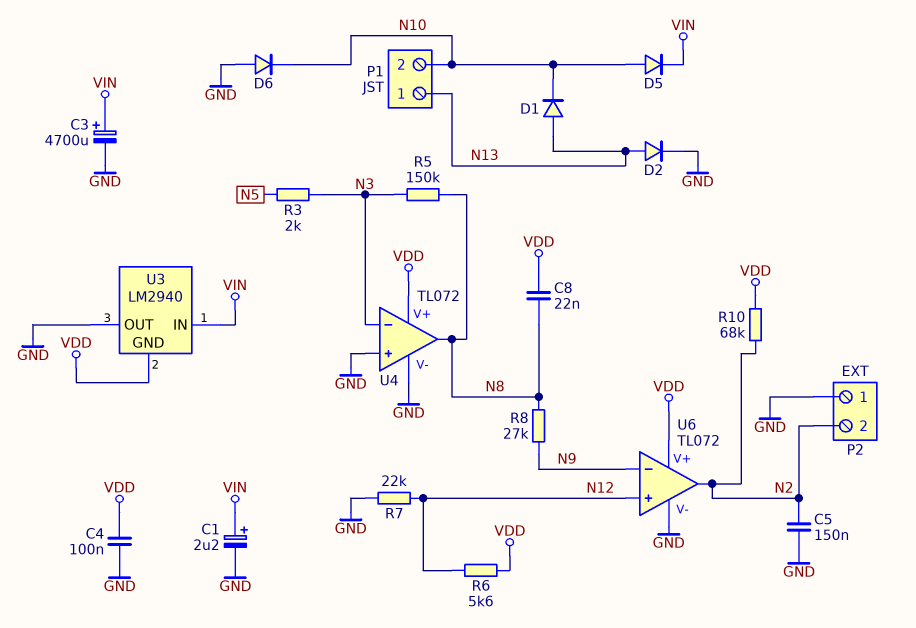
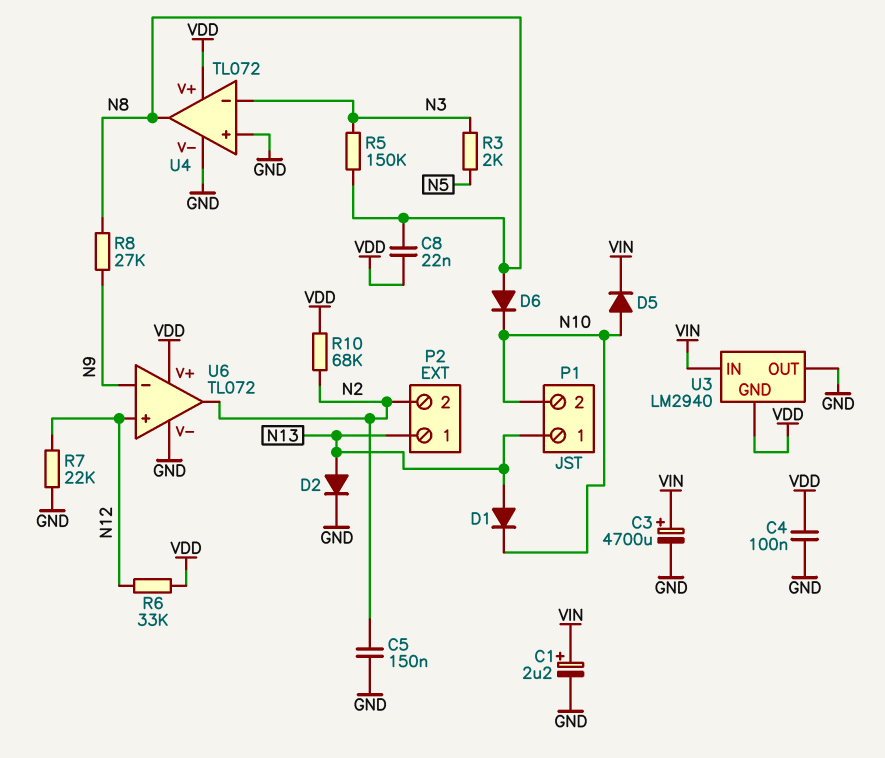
D6: diode (A GND, K N10) -> diode (A N8, K N10)
P2 pin 1: GND -> N13
R6: 5.6k (N12, VDD) -> 33k (N12, VDD)

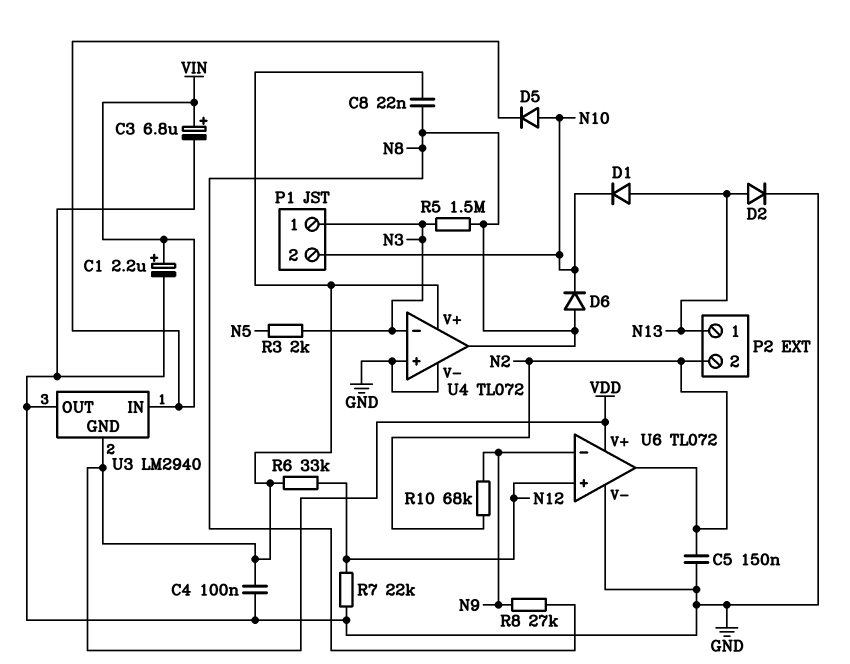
C3: 4700uF (plus VIN, minus GND) -> 6.8uF (plus VIN, minus GND)
P1 pin 1: N13 -> N3
R5: 150k (N3, N8) -> 1.5M (N3, N8)
R10: 68k (N2, VDD) -> 68k (N2, N9)

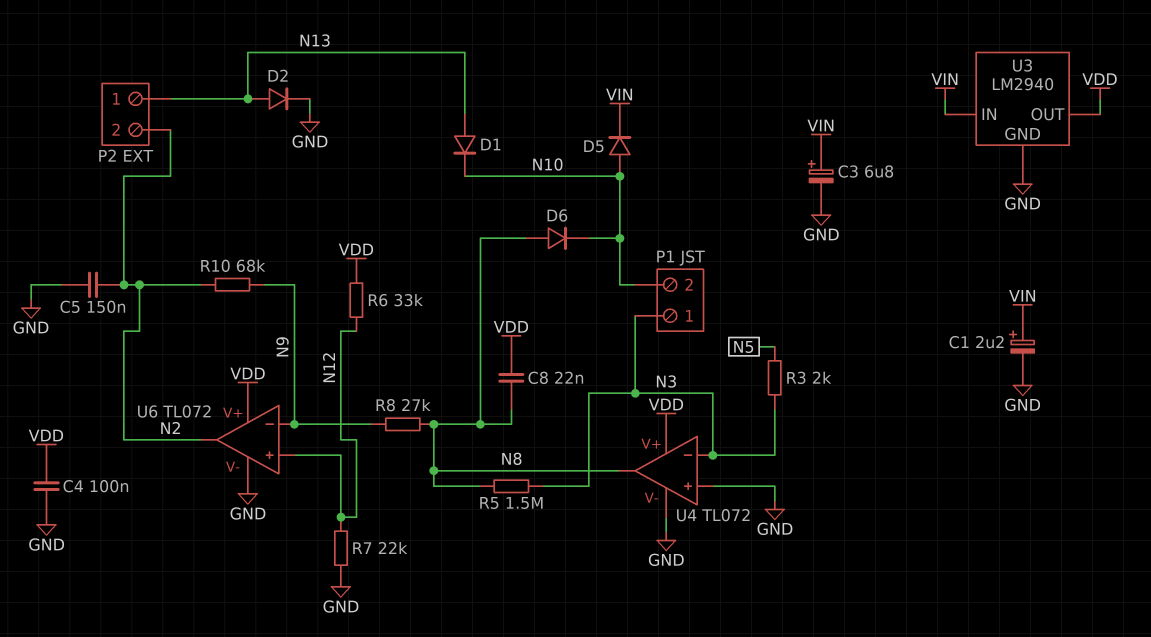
U3 pin GND: VDD -> GND
U3 pin OUT: GND -> VDD

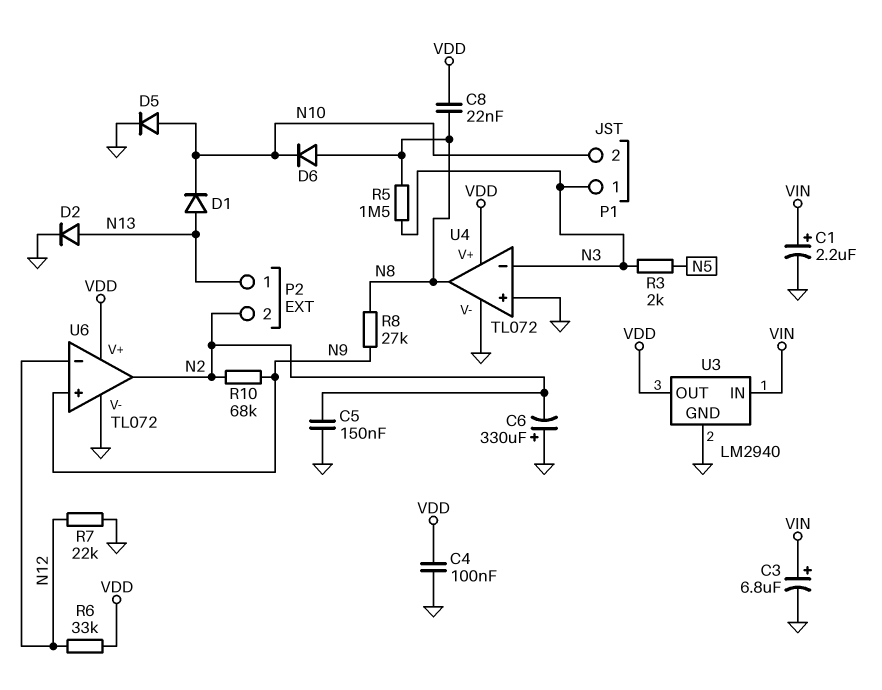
C6: none -> 330uF (plus GND, minus N2)
D5: diode (A N10, K VIN) -> diode (A N10, K GND)
U6 pin in+: N12 -> N9
U6 pin in-: N9 -> N12

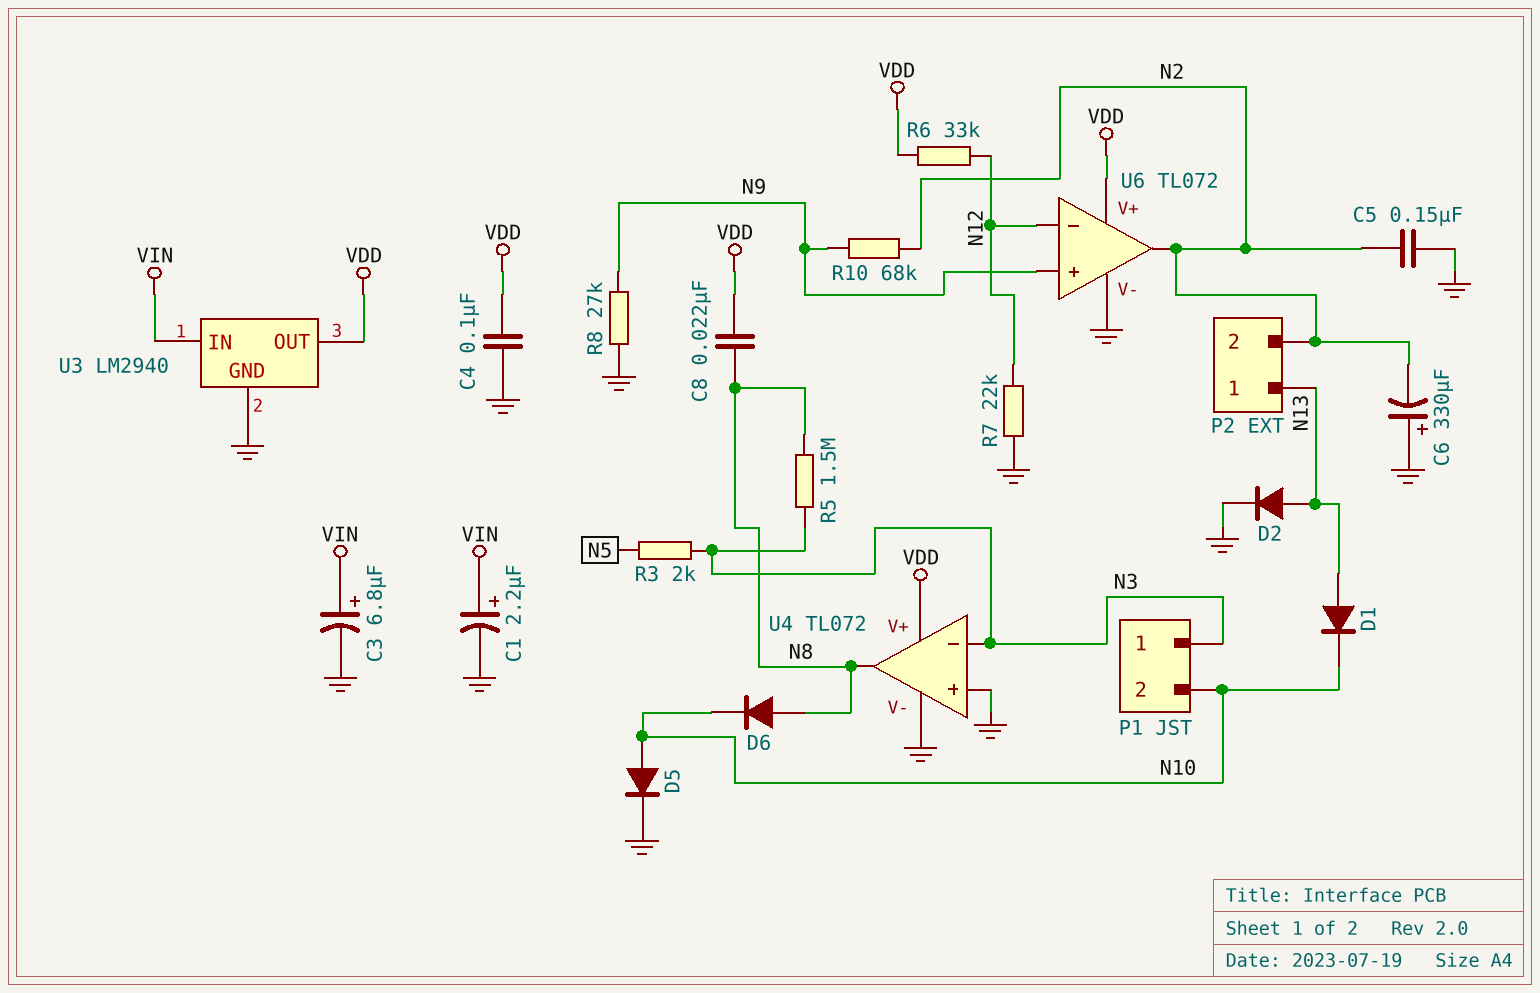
R8: 27k (N8, N9) -> 27k (GND, N9)

